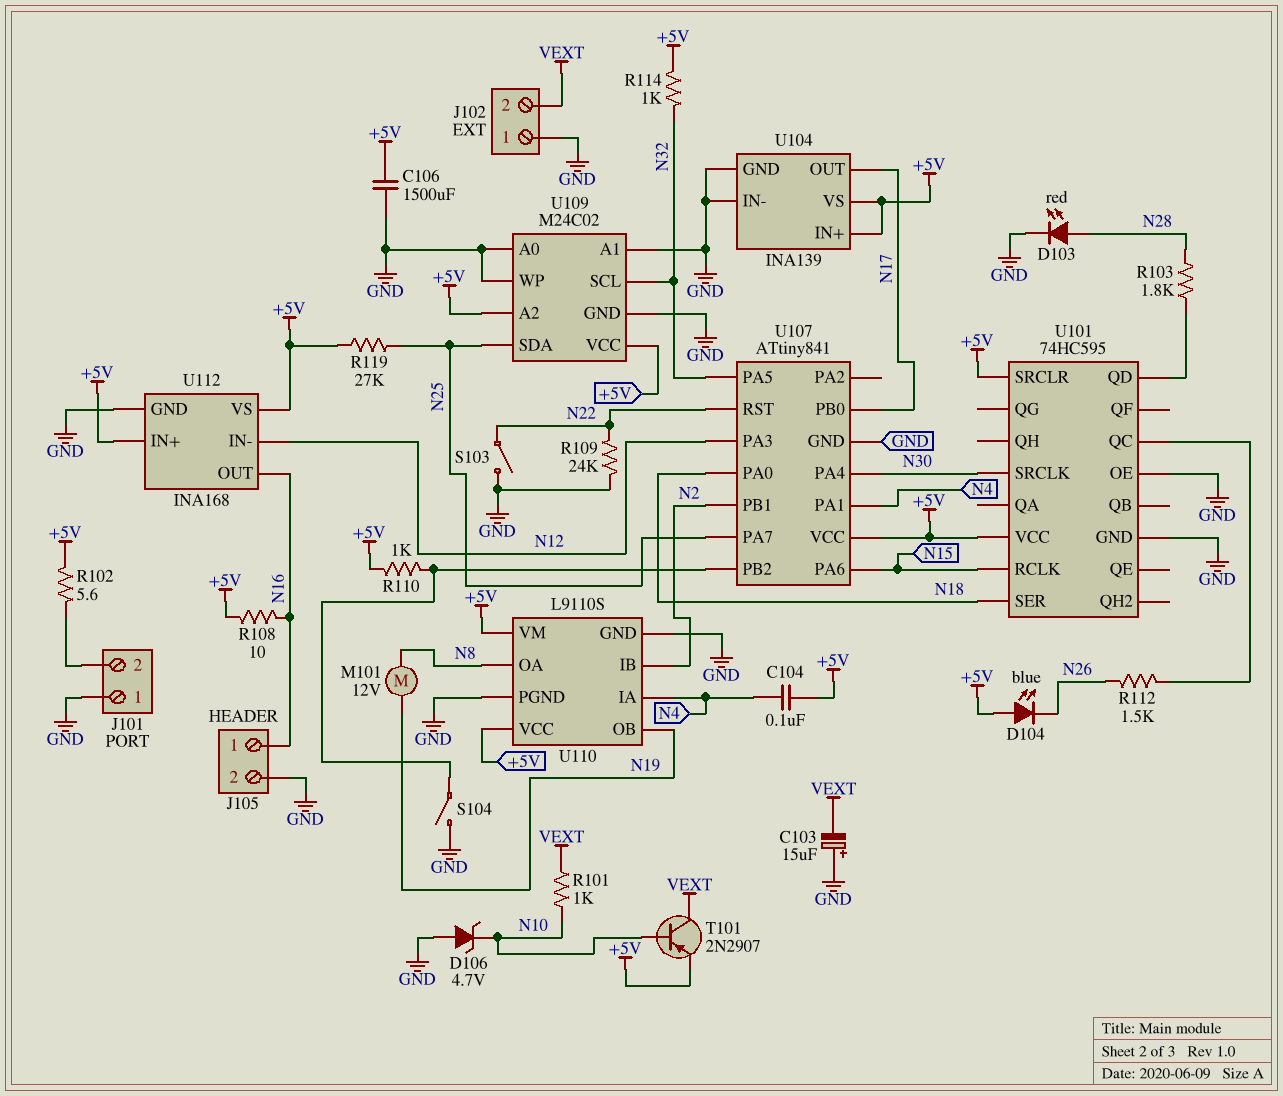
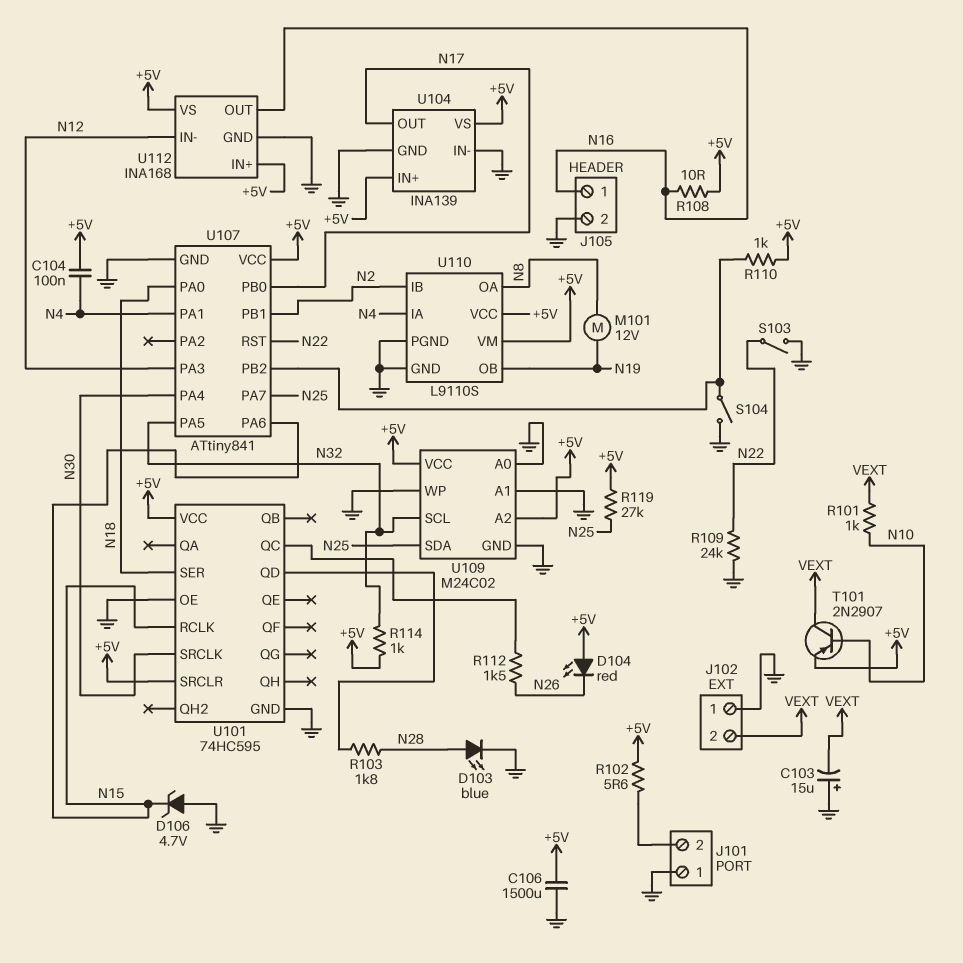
D103: LED red (A N28, K GND) -> LED blue (A N28, K GND)
D104: LED blue (A +5V, K N26) -> LED red (A +5V, K N26)
D106: zener 4.7V (A GND, K N10) -> zener 4.7V (A GND, K N15)

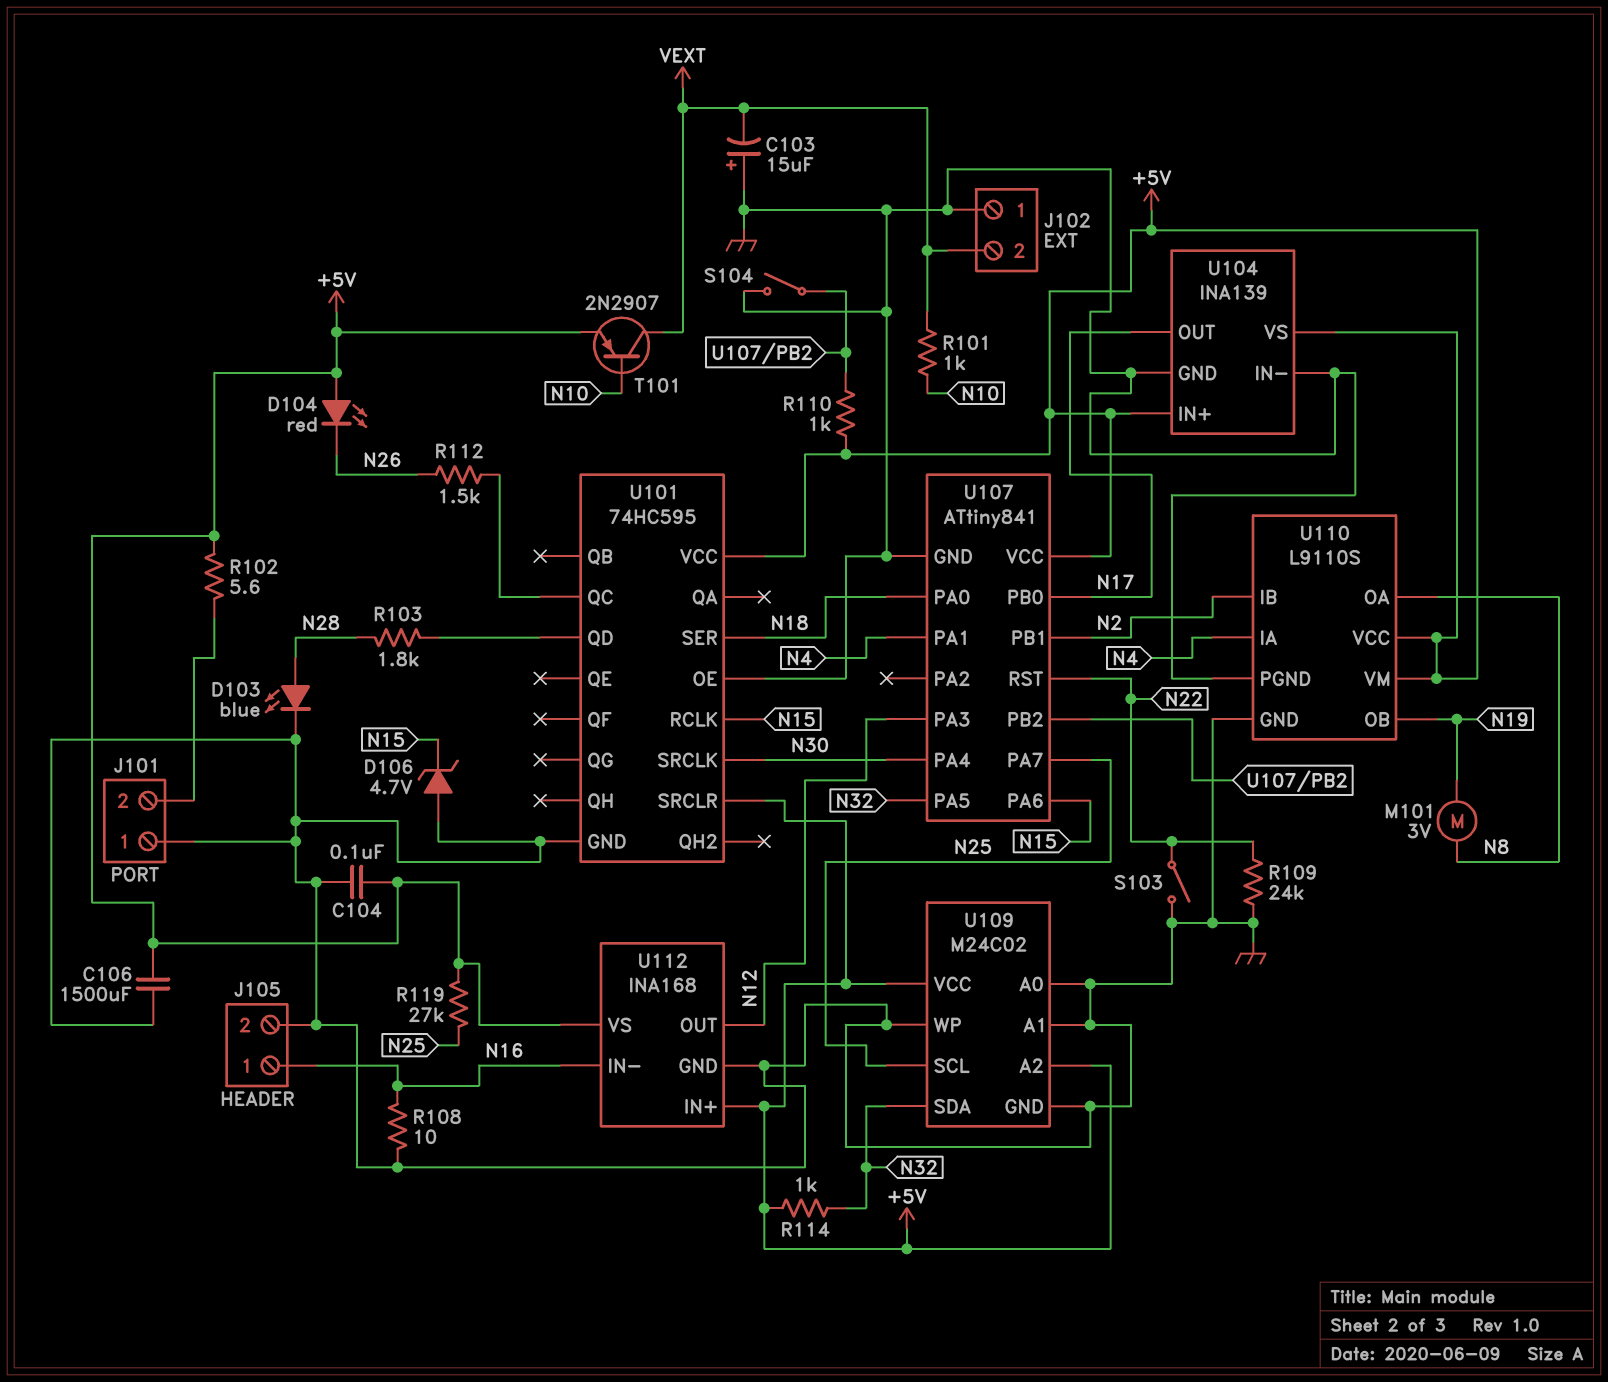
C104: 100nF (+5V, N4) -> 100nF (+5V, GND)
M101: motor 12V (N8, N19) -> motor 3V (N8, N19)
R108: 10 (+5V, N16) -> 10 (GND, N16)
U109 pin SCL: N32 -> N25
U109 pin SDA: N25 -> N32
U112 pin IN-: N12 -> N16
U112 pin OUT: N16 -> N12

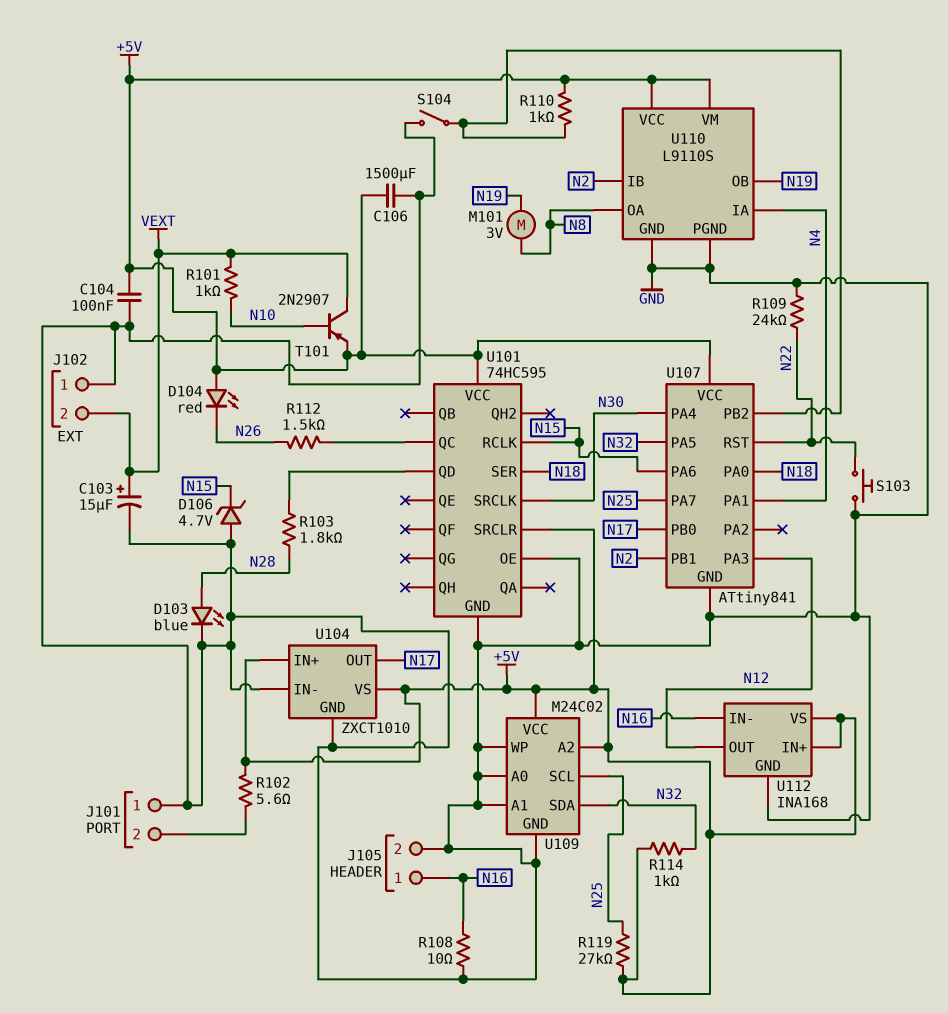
C103: 15uF (plus GND, minus VEXT) -> 15uF (plus VEXT, minus GND)
S103: switch (GND, N22) -> button (GND, N22)
U104: INA139 -> ZXCT1010

